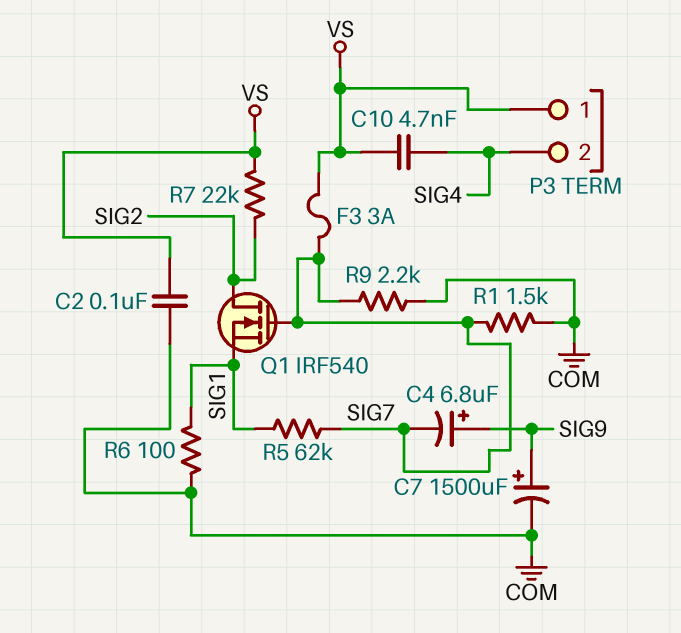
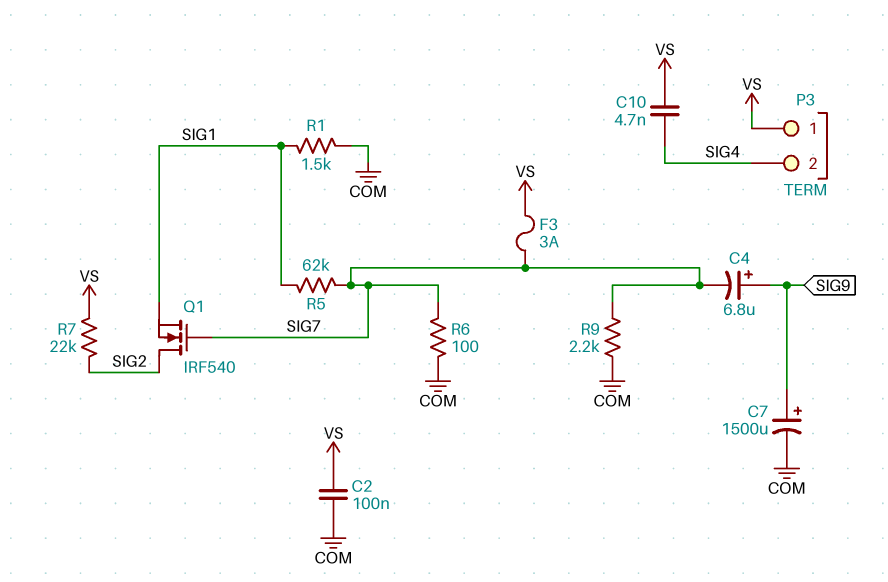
R1: 1.5k (COM, SIG7) -> 1.5k (COM, SIG1)
R6: 100 (COM, SIG1) -> 100 (COM, SIG7)

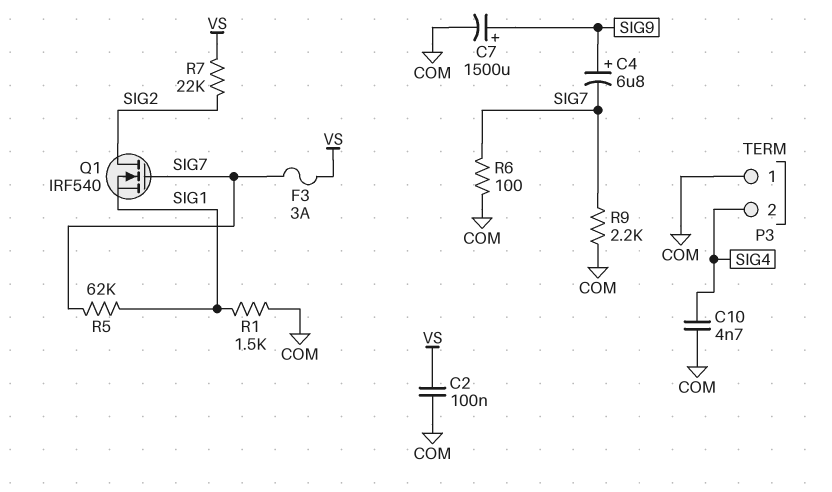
C10: 4.7nF (SIG4, VS) -> 4.7nF (COM, SIG4)
P3 pin 1: VS -> COM

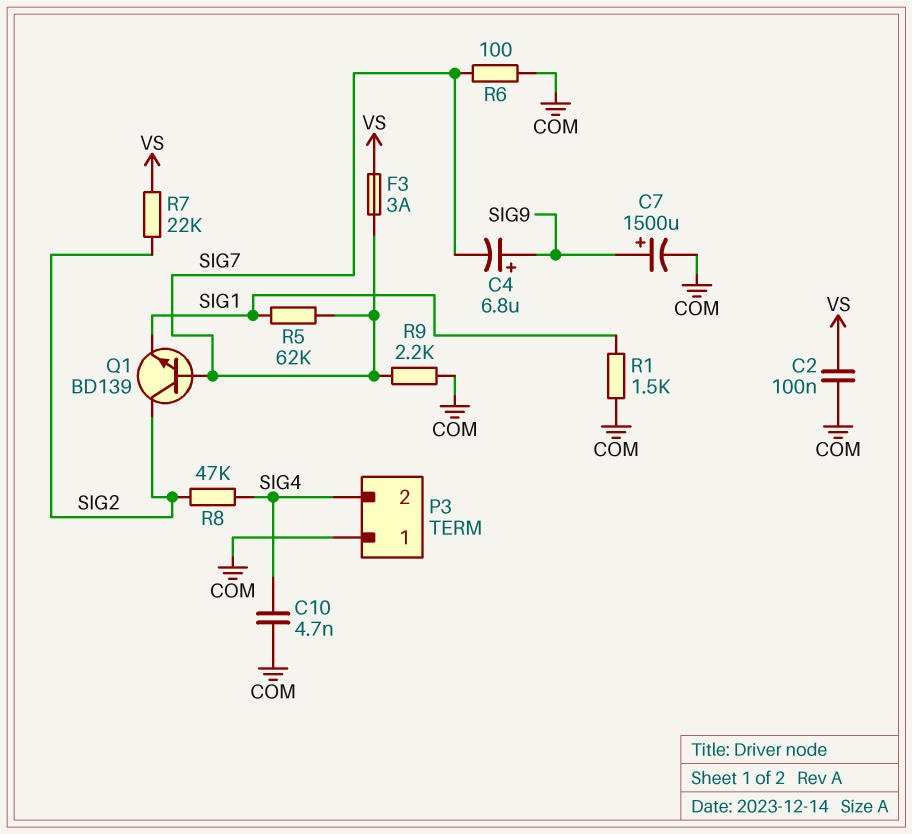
Q1: NMOS IRF540 (G SIG7, D SIG2, S SIG1) -> NPN BD139 (B SIG7, C SIG2, E SIG1)
R8: none -> 47k (SIG2, SIG4)

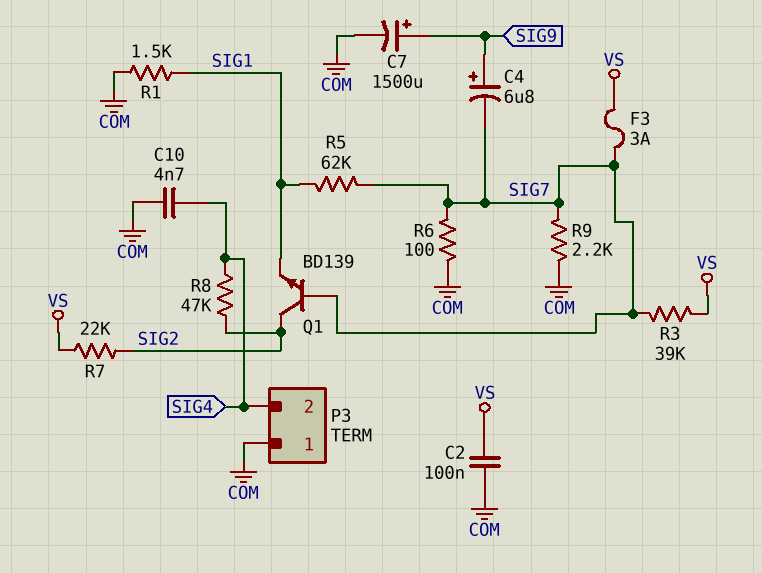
R3: none -> 39k (SIG7, VS)

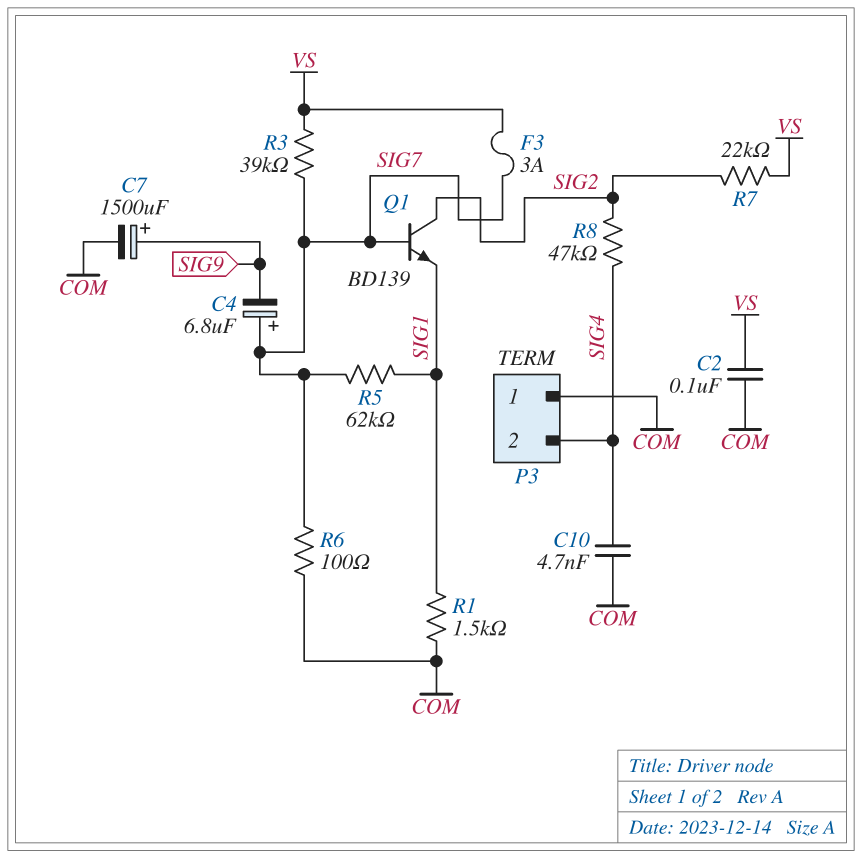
C4: 6.8uF (plus SIG9, minus SIG7) -> 6.8uF (plus SIG7, minus SIG9)
R9: 2.2k (COM, SIG7) -> none

